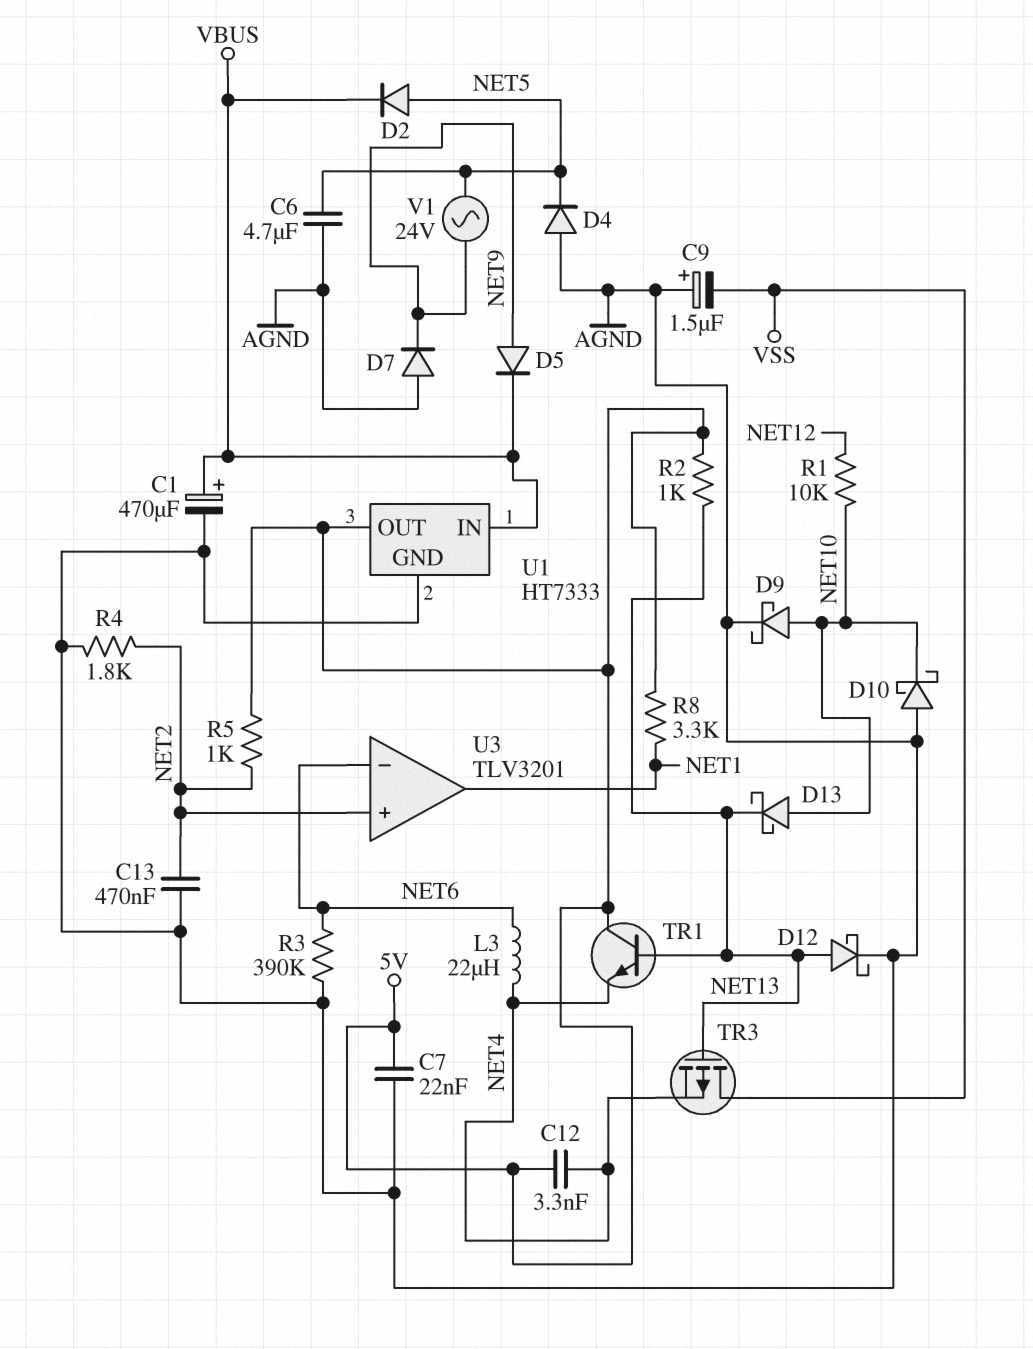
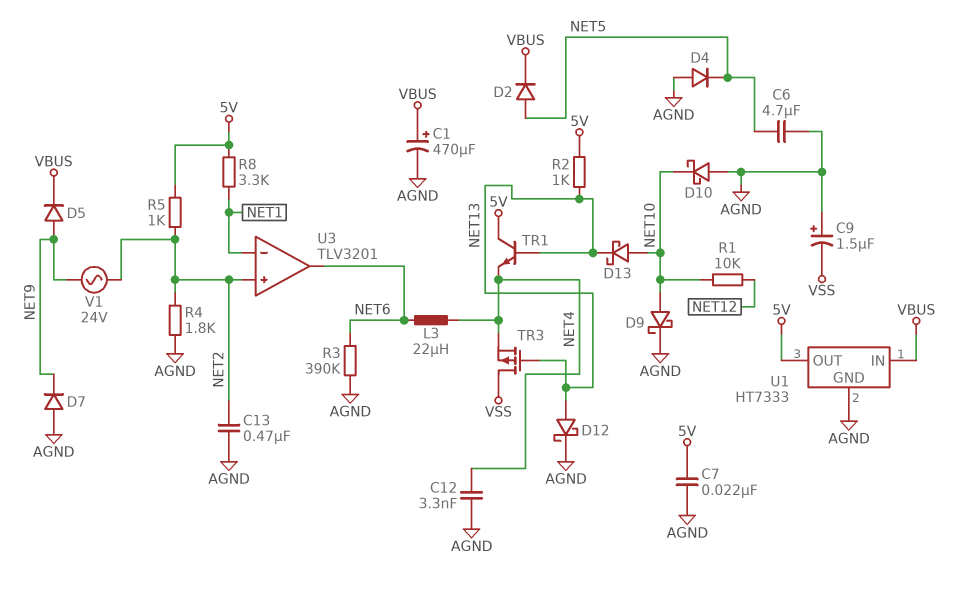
C12: 3.3nF (5V, NET4) -> 3.3nF (AGND, NET4)
U3 pin in-: NET6 -> NET1
U3 pin out: NET1 -> NET6
V1: AC 24V (NET5, NET9) -> AC 24V (NET2, NET9)

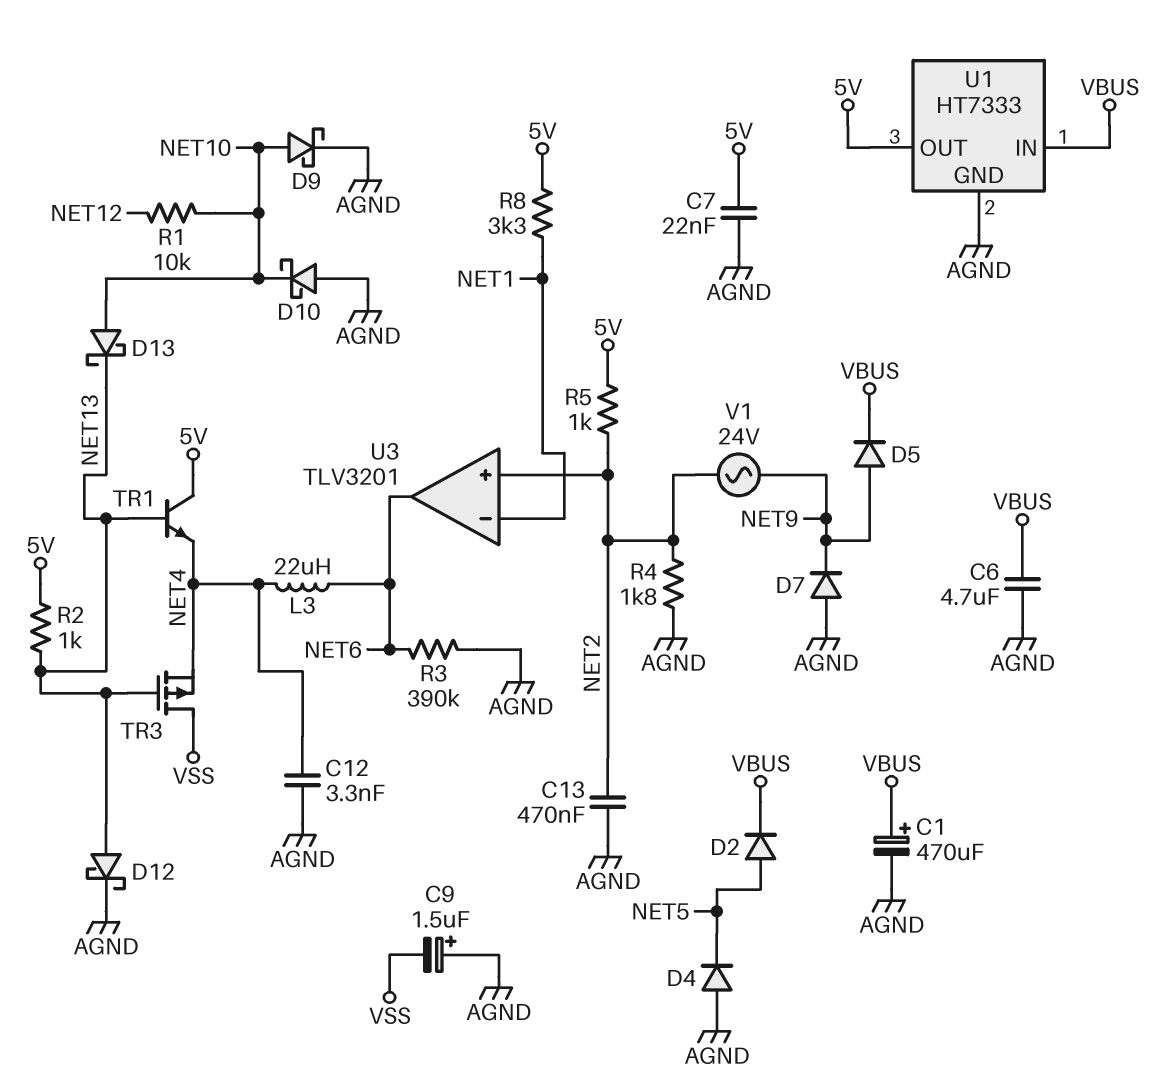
C6: 4.7uF (AGND, NET5) -> 4.7uF (AGND, VBUS)

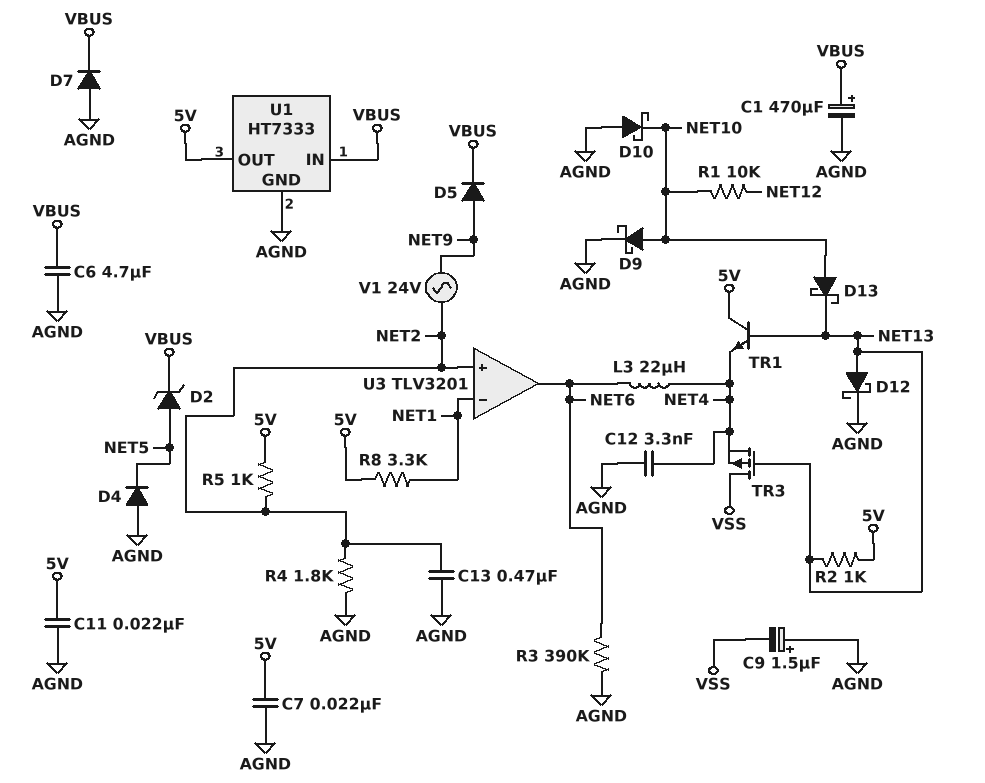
C11: none -> 22nF (5V, AGND)
D2: diode (A NET5, K VBUS) -> zener (A NET5, K VBUS)
D7: diode (A AGND, K NET9) -> diode (A AGND, K VBUS)

